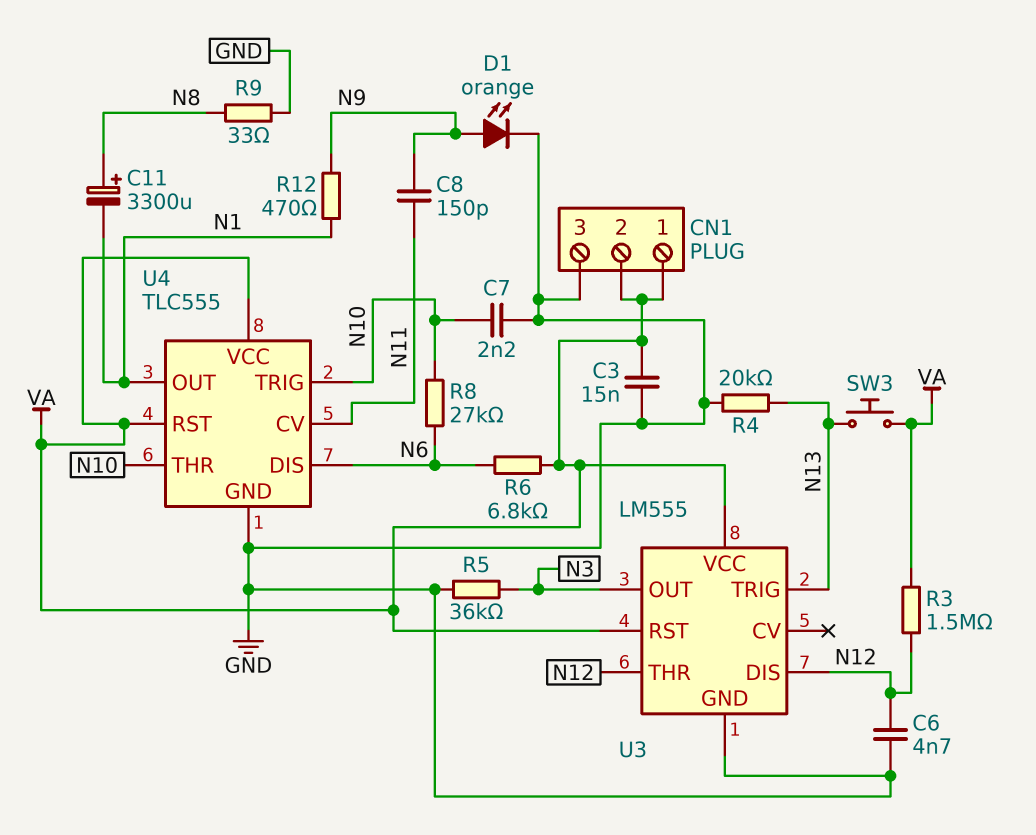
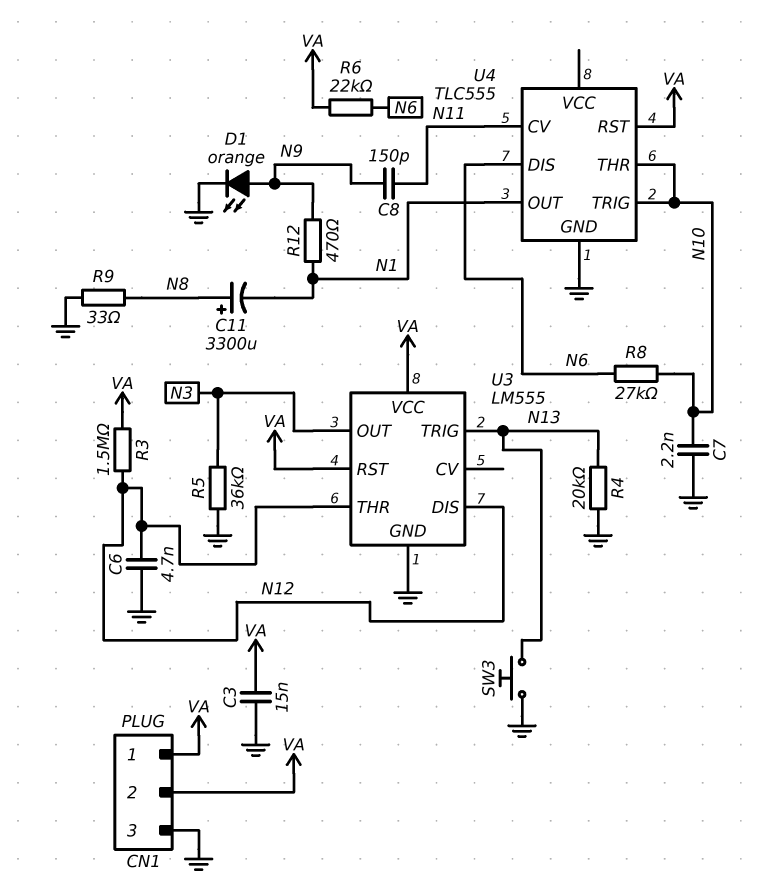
R6: 6.8k (N6, VA) -> 22k (N6, VA)
SW3: button (N13, VA) -> button (GND, N13)
U4 pin VCC: VA -> none

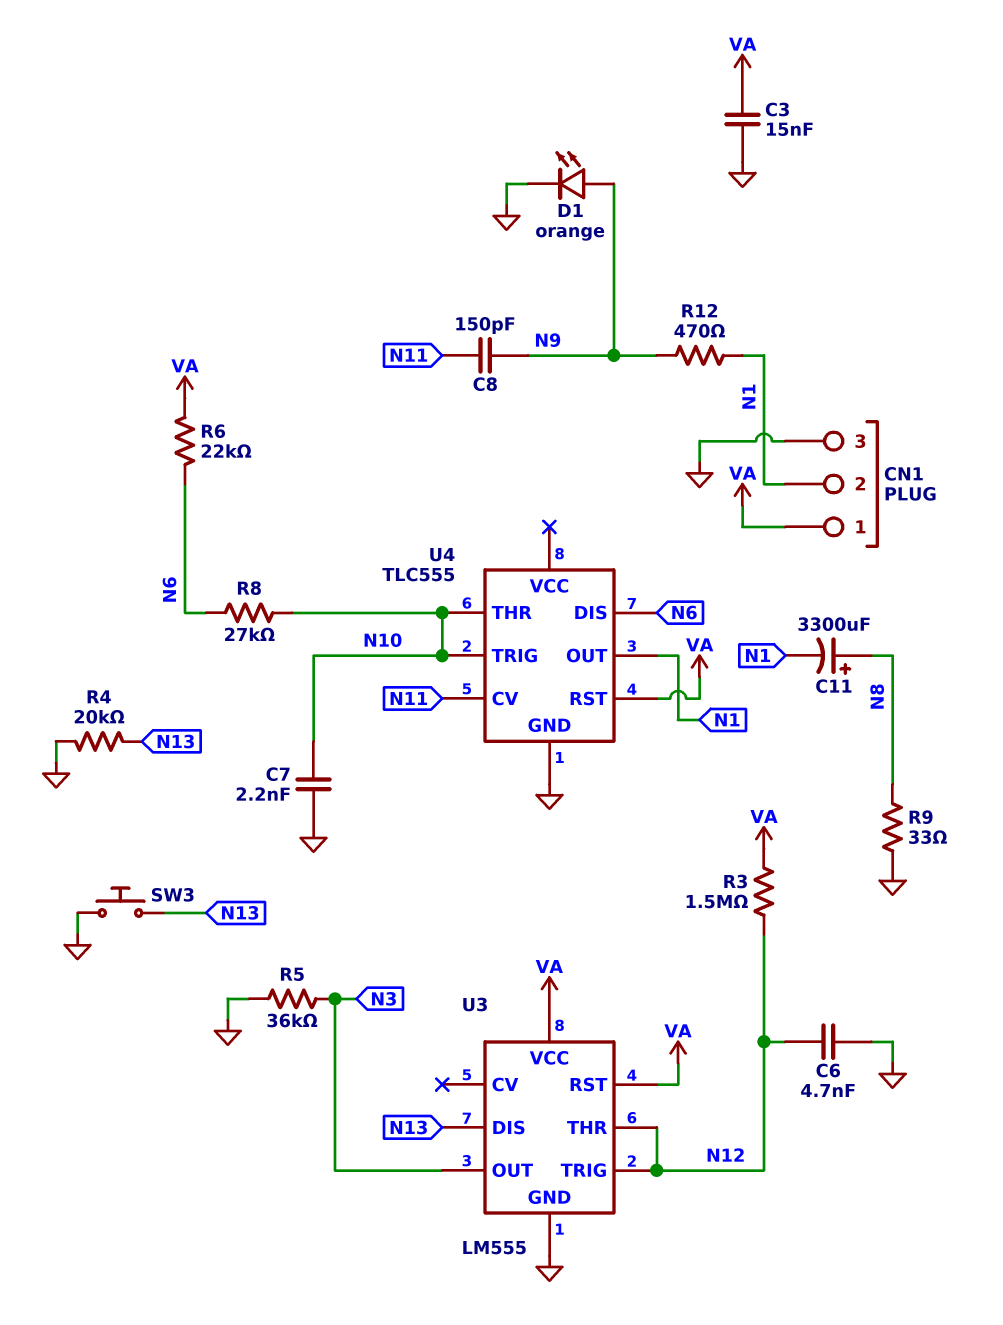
CN1 pin 2: VA -> N1
U3 pin DIS: N12 -> N13
U3 pin TRIG: N13 -> N12

